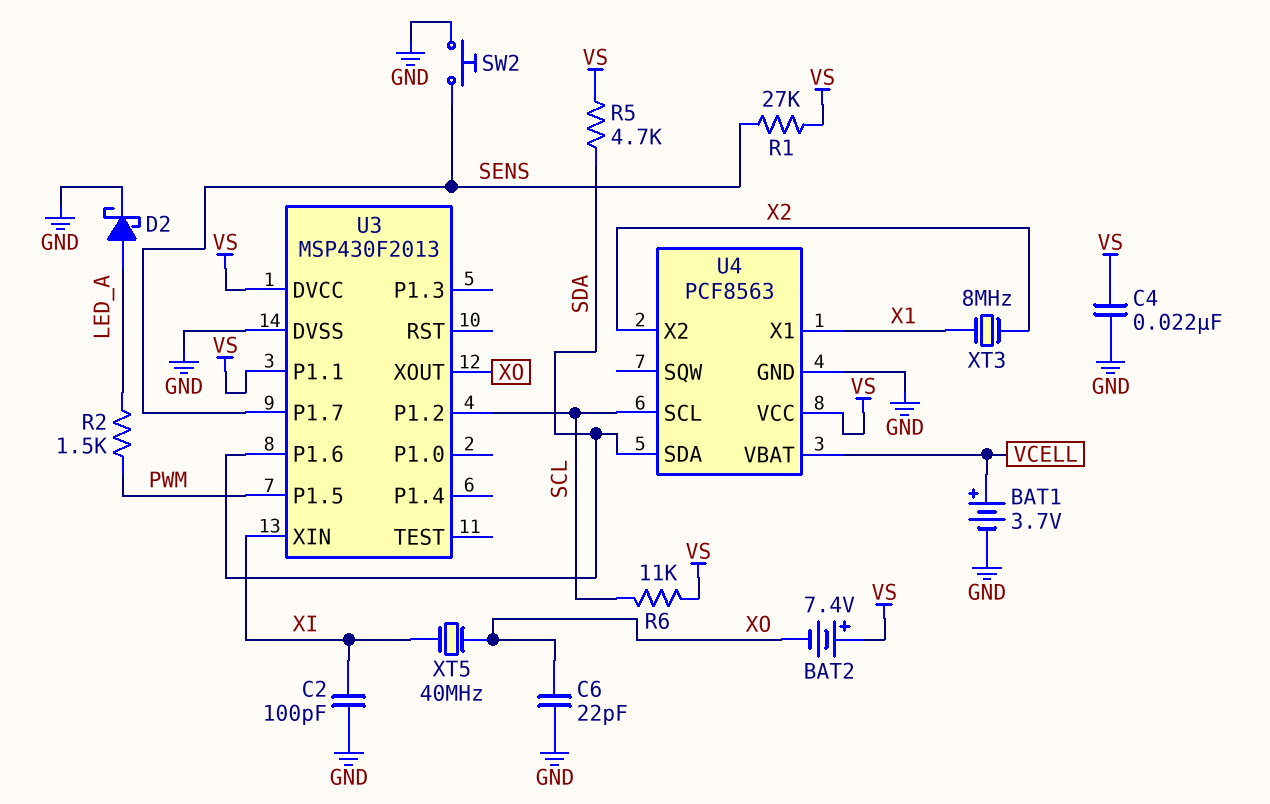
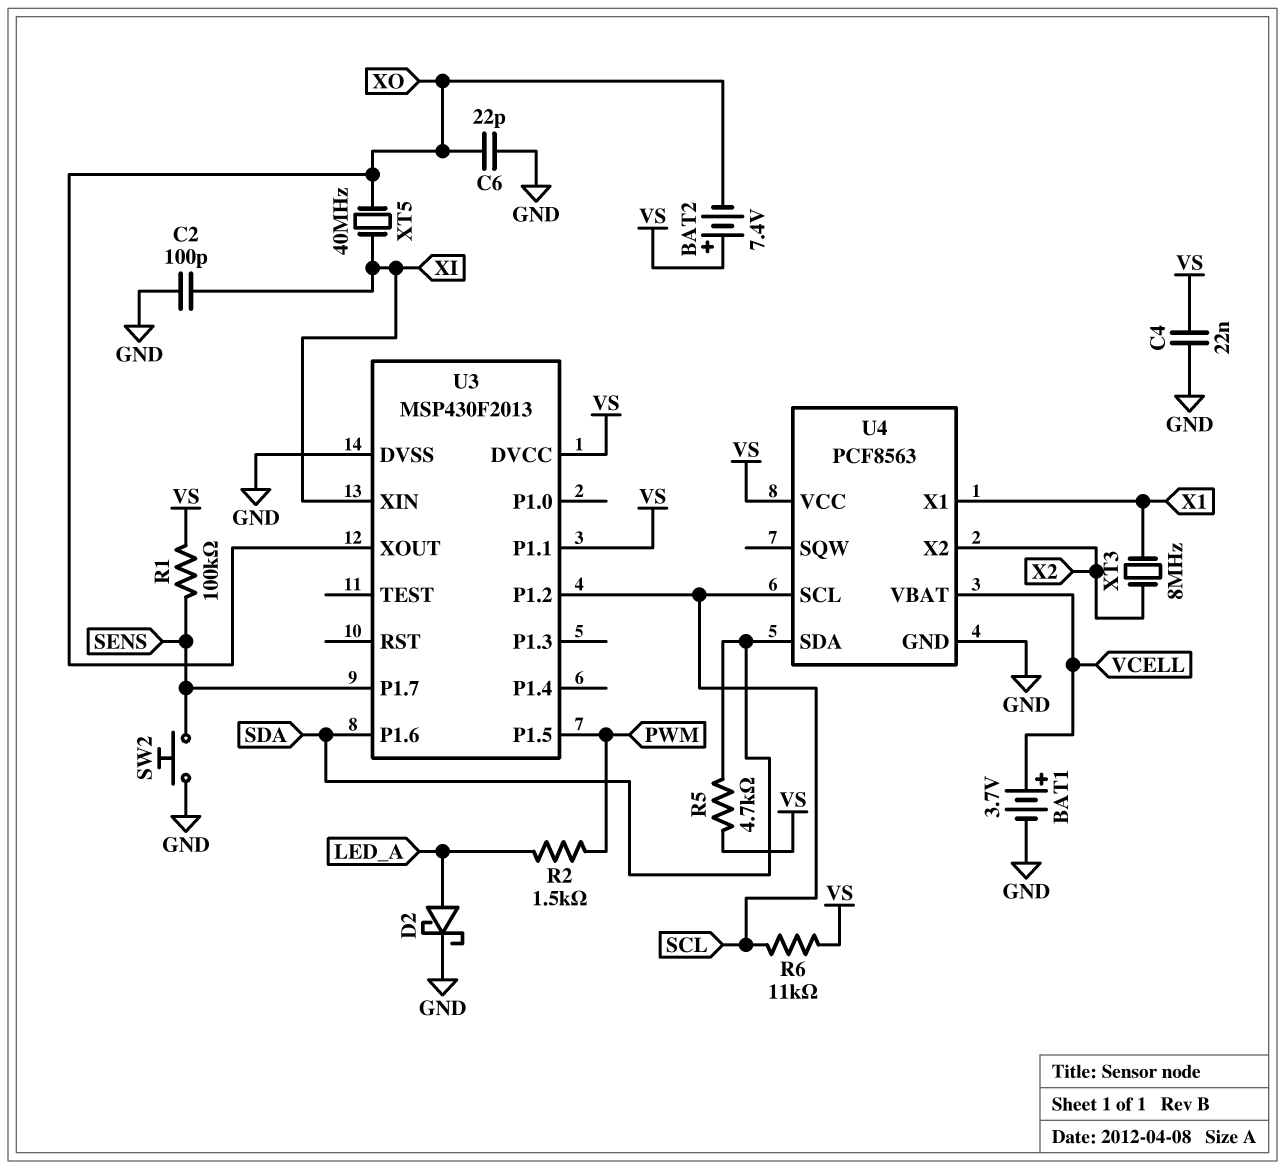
R1: 27k (SENS, VS) -> 100k (SENS, VS)

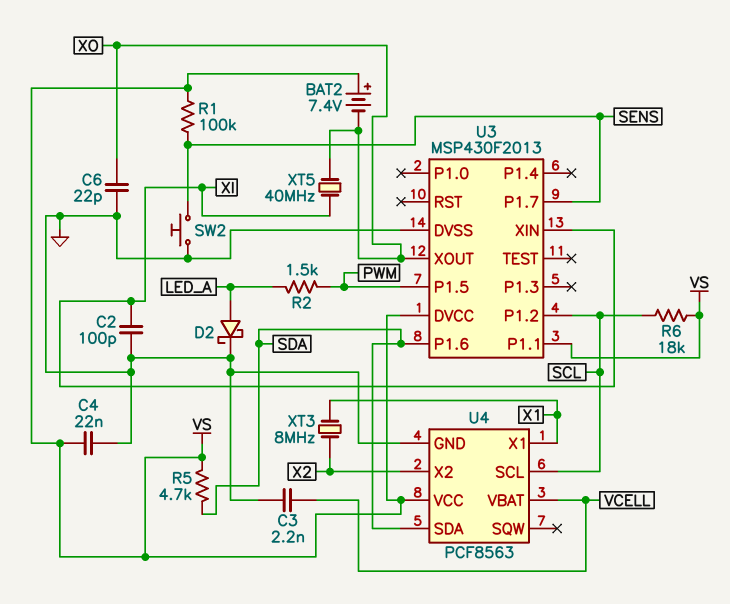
BAT1: 3.7V (plus VCELL, minus GND) -> none
C3: none -> 2.2nF (GND, VCELL)
R6: 11k (SCL, VS) -> 18k (SCL, VS)

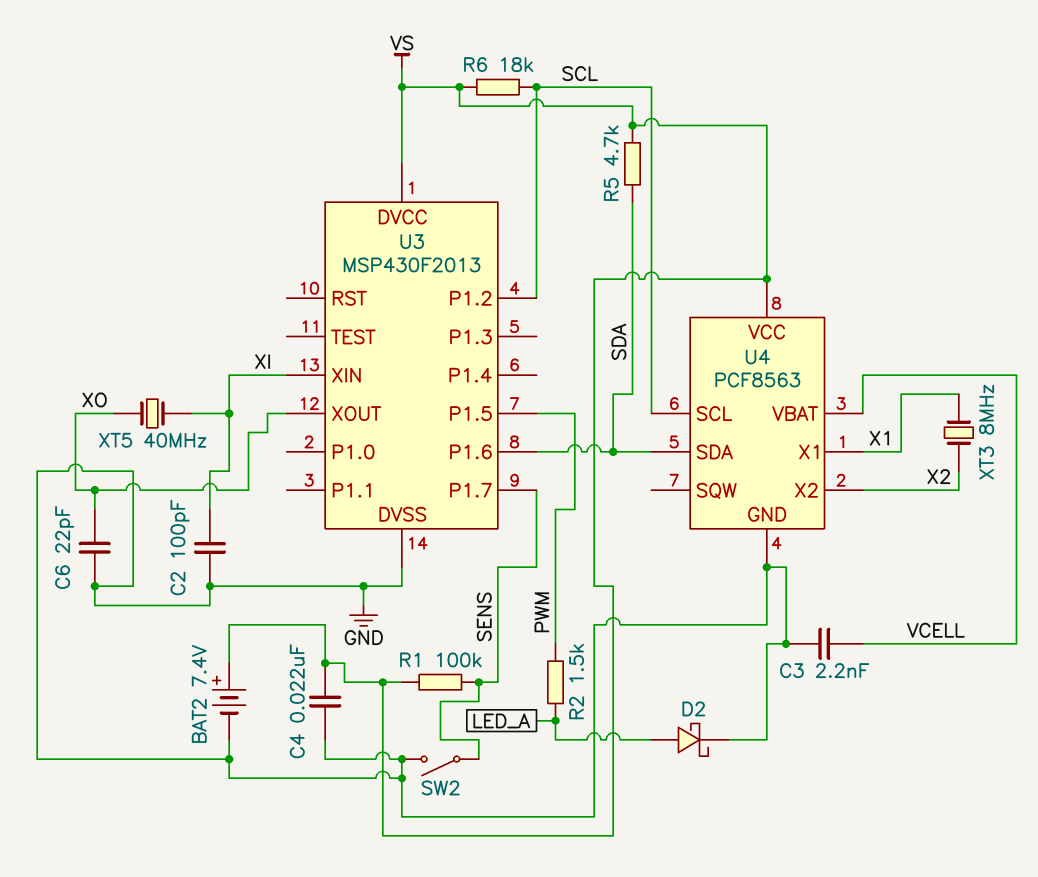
BAT2: 7.4V (plus VS, minus XO) -> 7.4V (plus VS, minus GND)
SW2: button (GND, SENS) -> switch (GND, SENS)
U3 pin P1.1: VS -> none

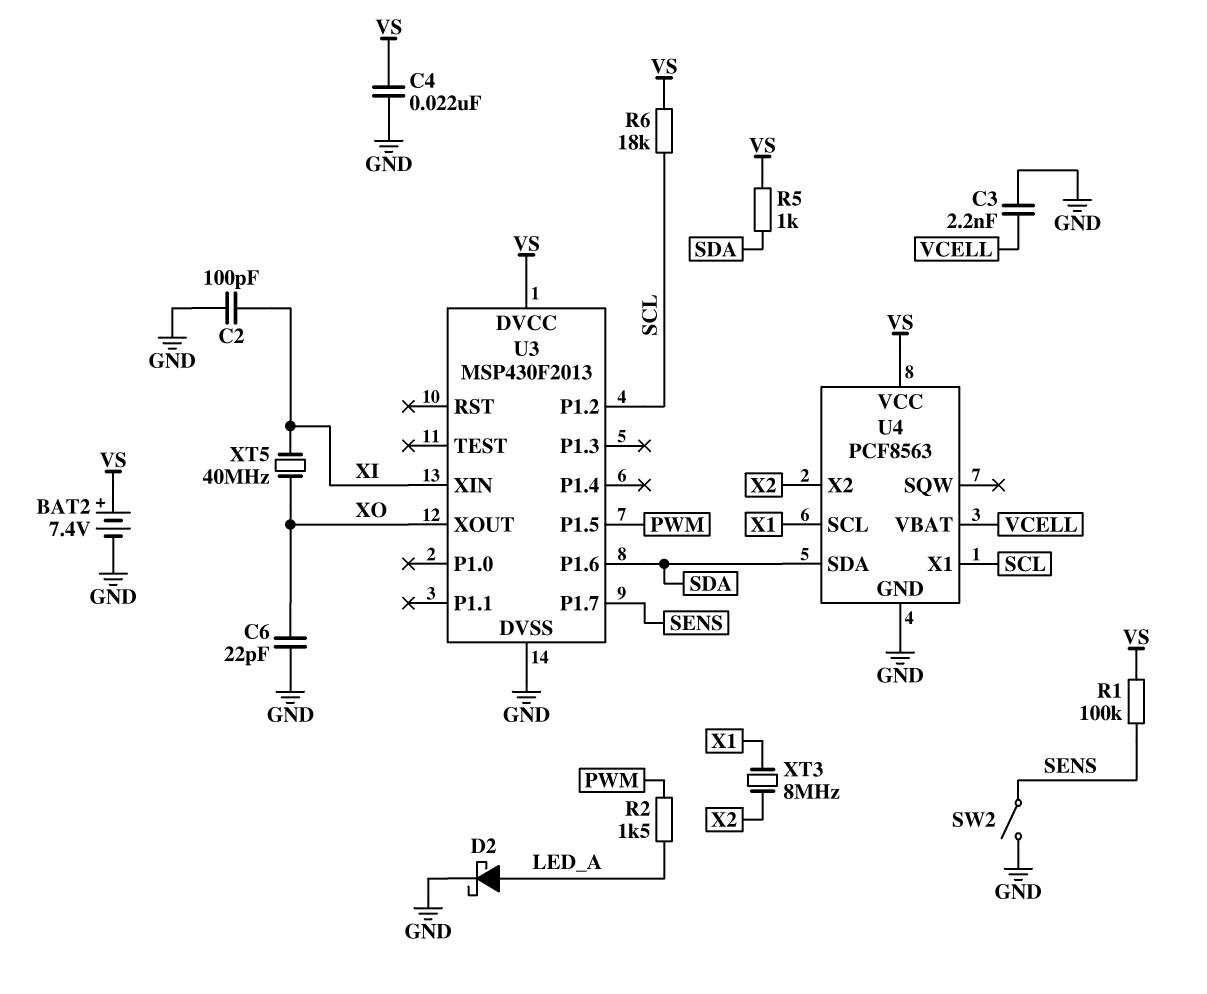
R5: 4.7k (SDA, VS) -> 1k (SDA, VS)
U4 pin SCL: SCL -> X1
U4 pin X1: X1 -> SCL

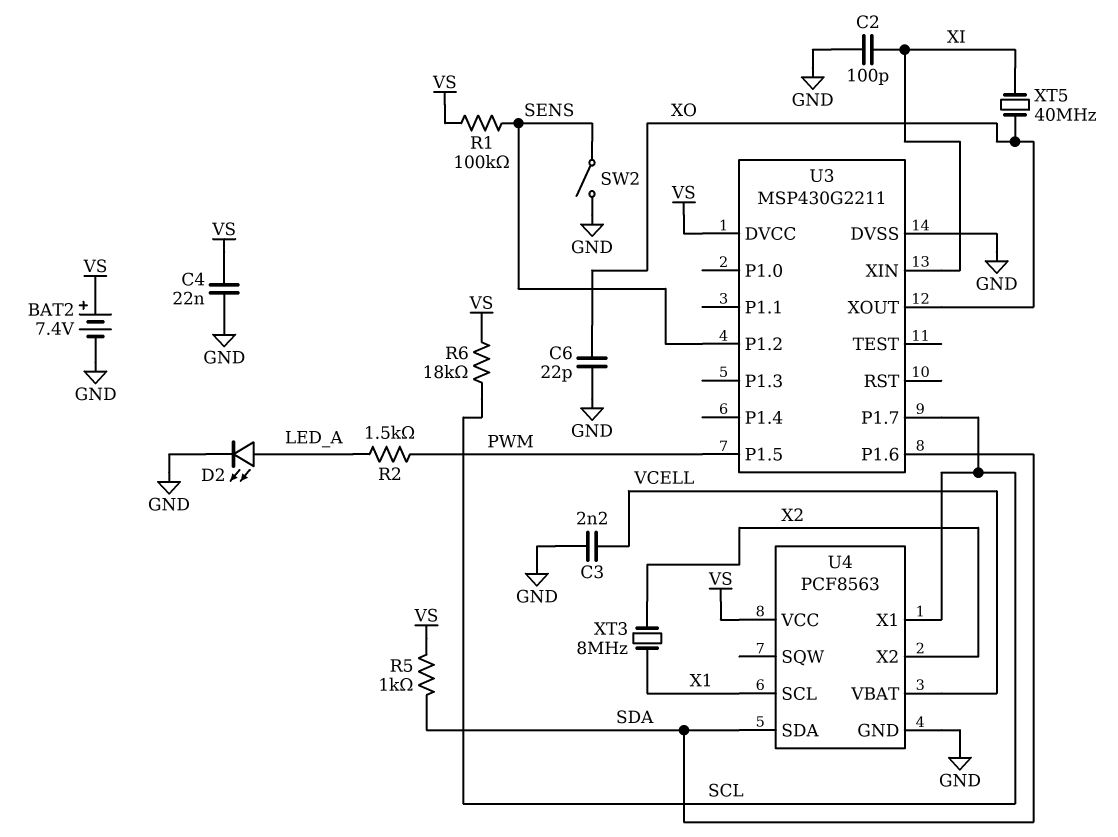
D2: schottky (A LED_A, K GND) -> LED (A LED_A, K GND)
U3: MSP430F2013 -> MSP430G2211
U3 pin P1.2: SCL -> SENS
U3 pin P1.7: SENS -> SCL

